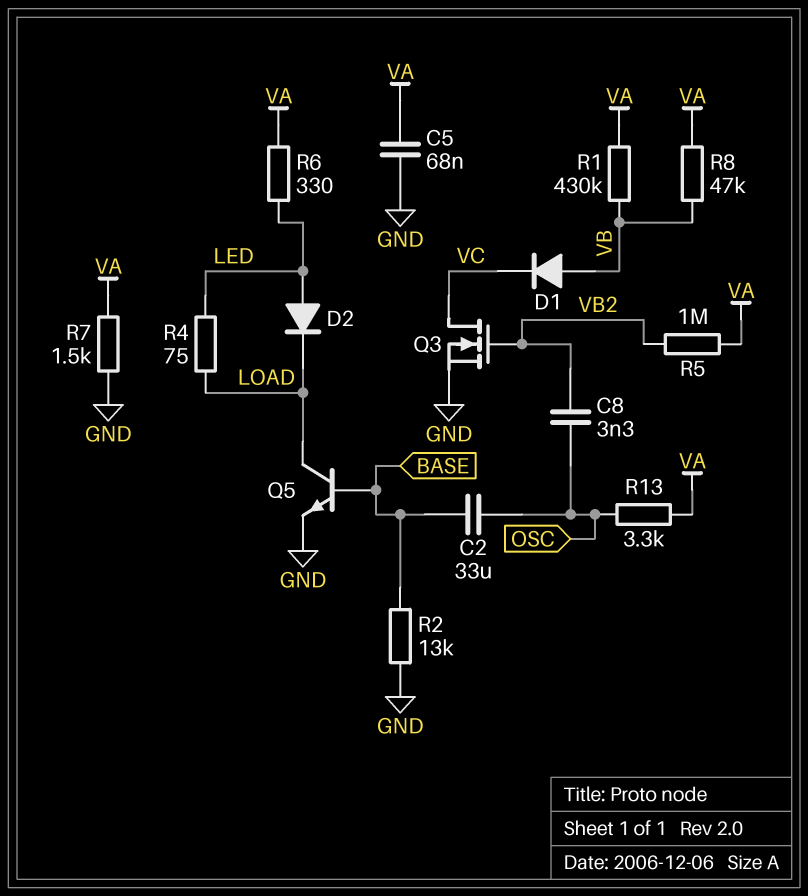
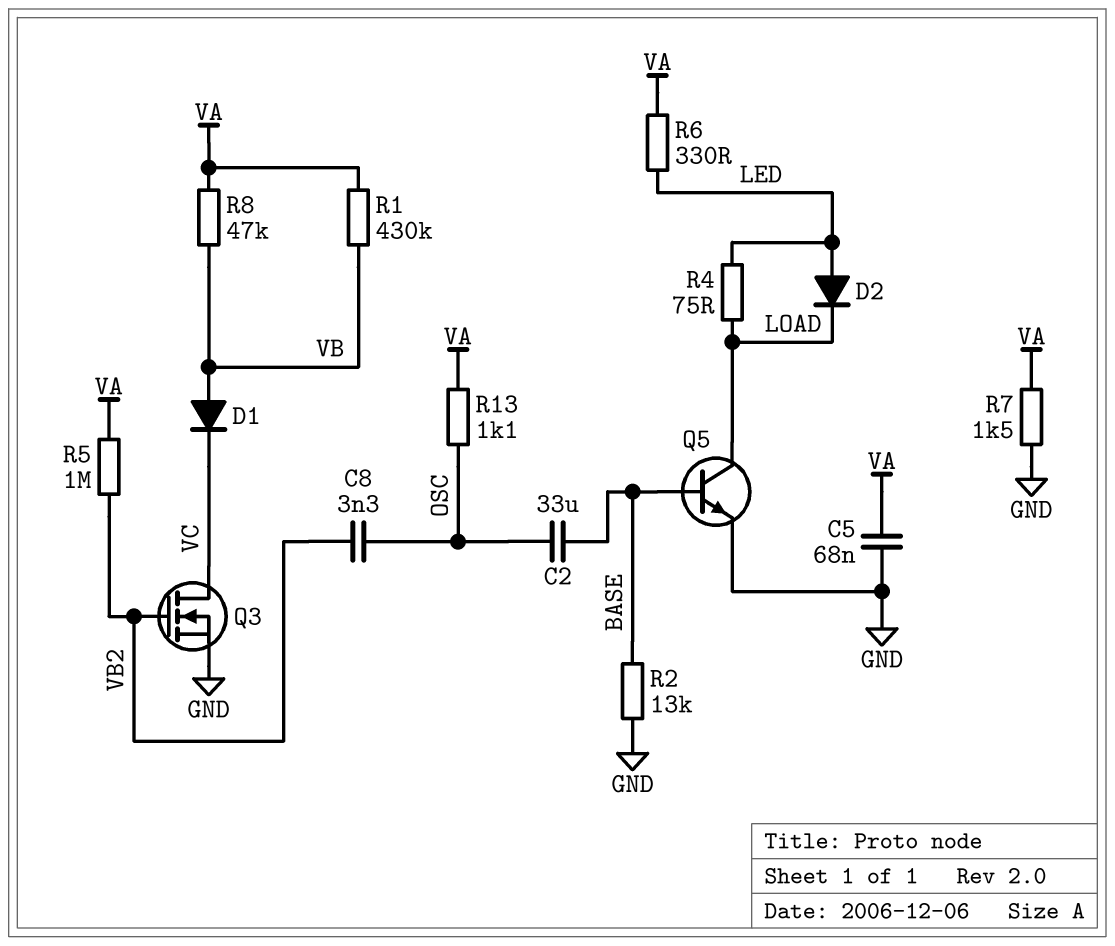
R13: 3.3k (OSC, VA) -> 1.1k (OSC, VA)

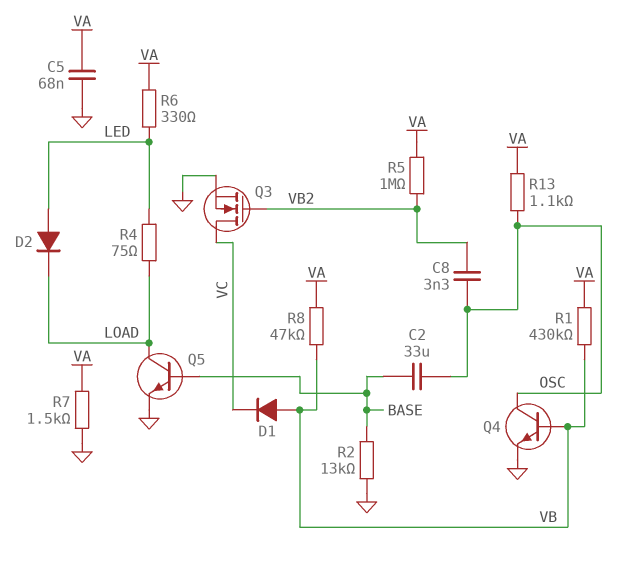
Q4: none -> NPN (B VB, C OSC, E GND)

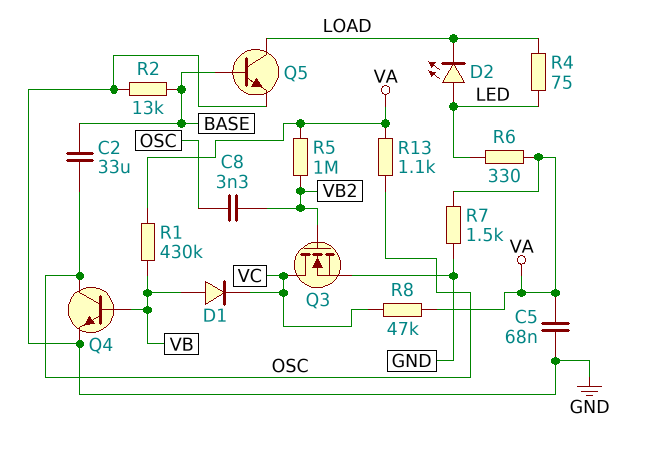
D2: diode (A LED, K LOAD) -> LED (A LED, K LOAD)
R8: 47k (VA, VB) -> 47k (VA, VC)

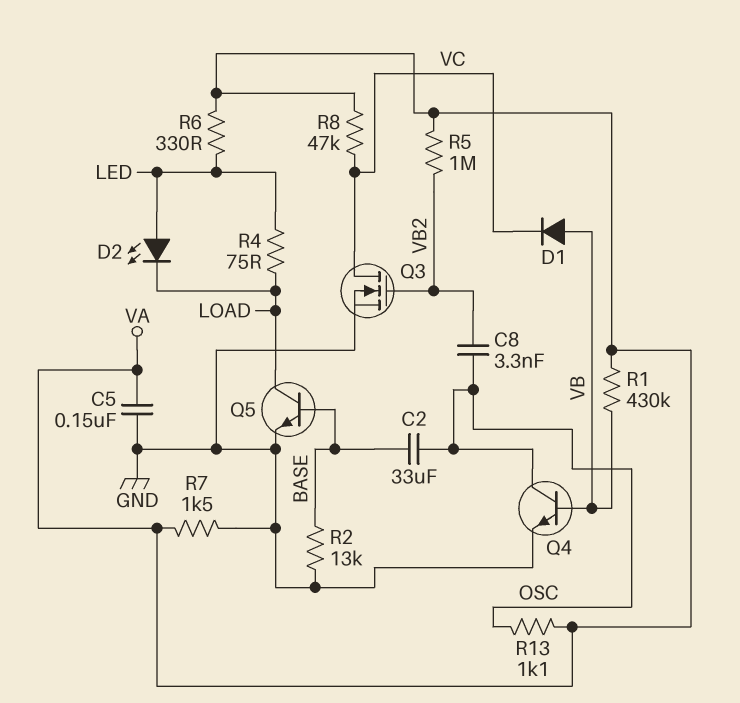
C5: 68nF (GND, VA) -> 150nF (GND, VA)

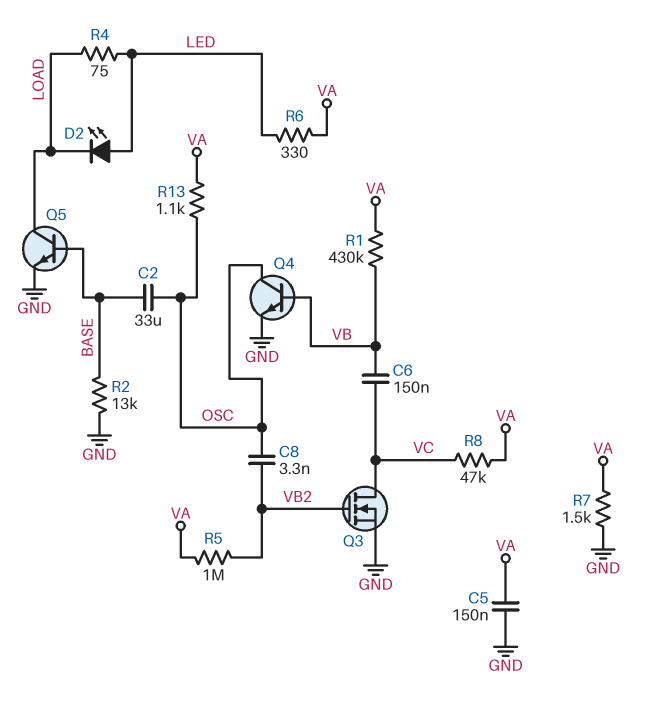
C6: none -> 150nF (VB, VC)
D1: diode (A VB, K VC) -> none

